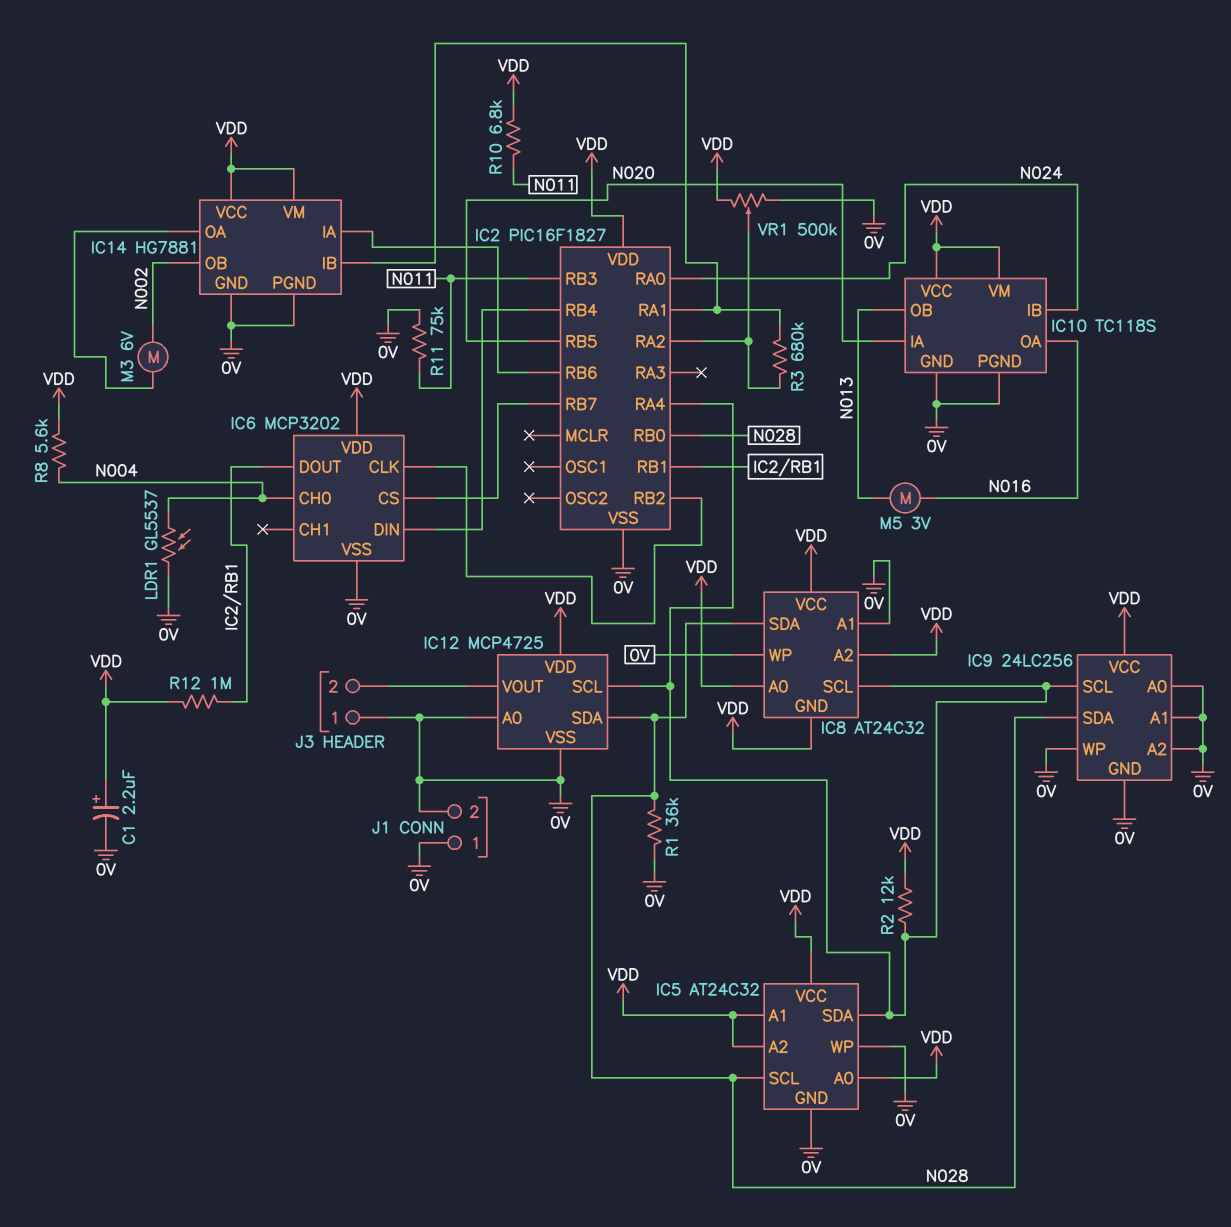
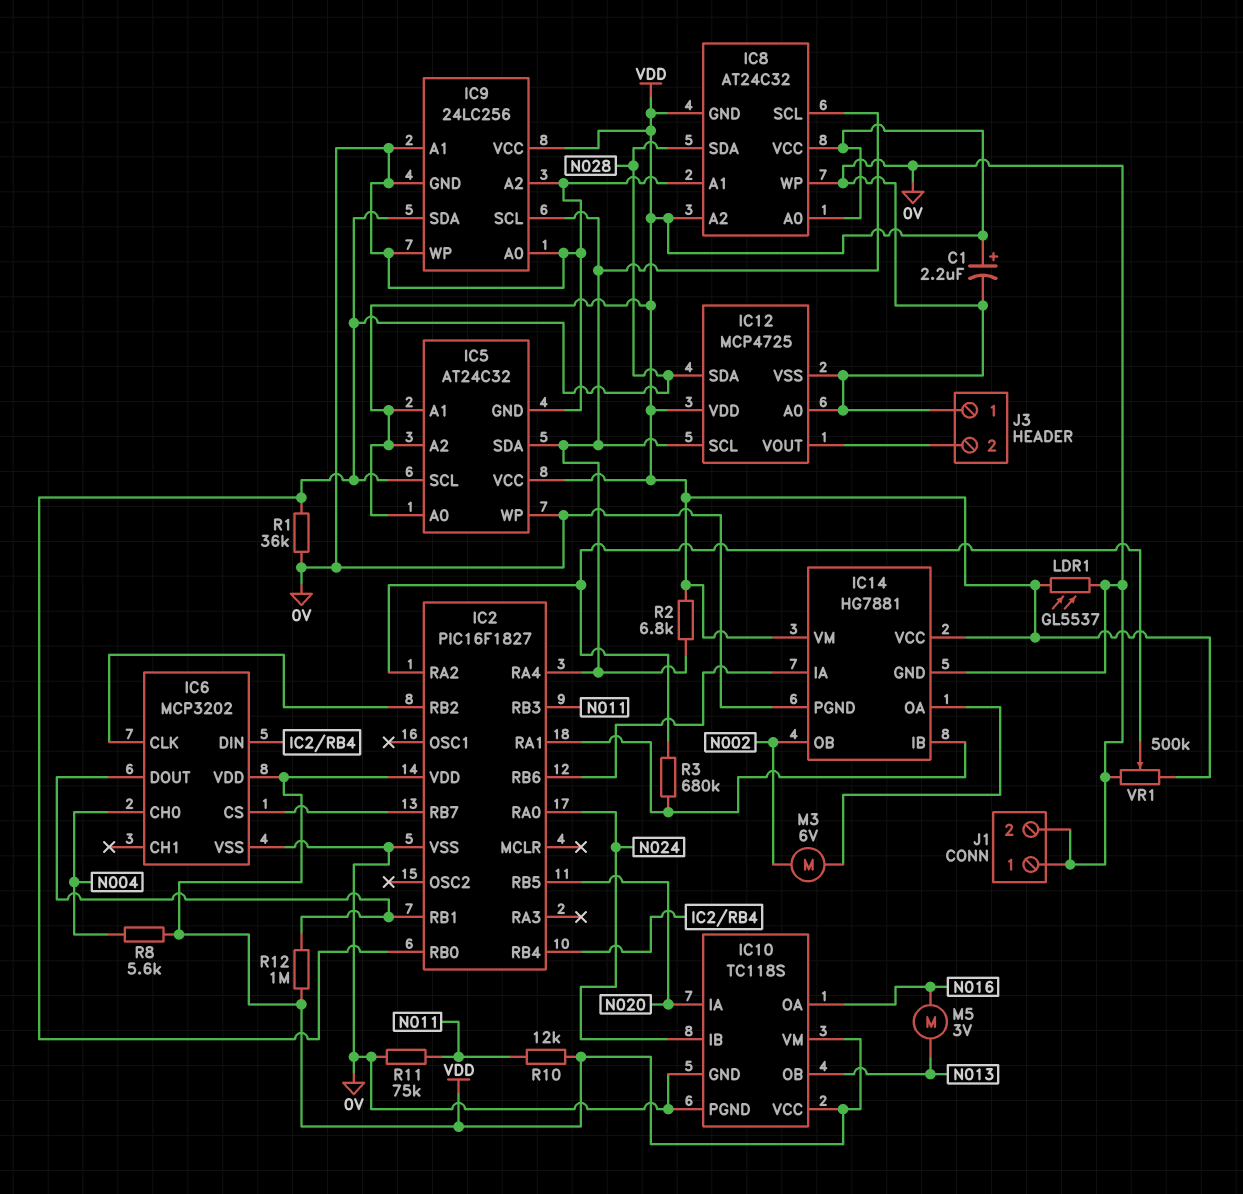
LDR1: GL5537 (0V, N004) -> GL5537 (0V, VDD)
R2: 12k (IC2/RA4, VDD) -> 6.8k (IC2/RA4, VDD)
R10: 6.8k (N011, VDD) -> 12k (N011, VDD)

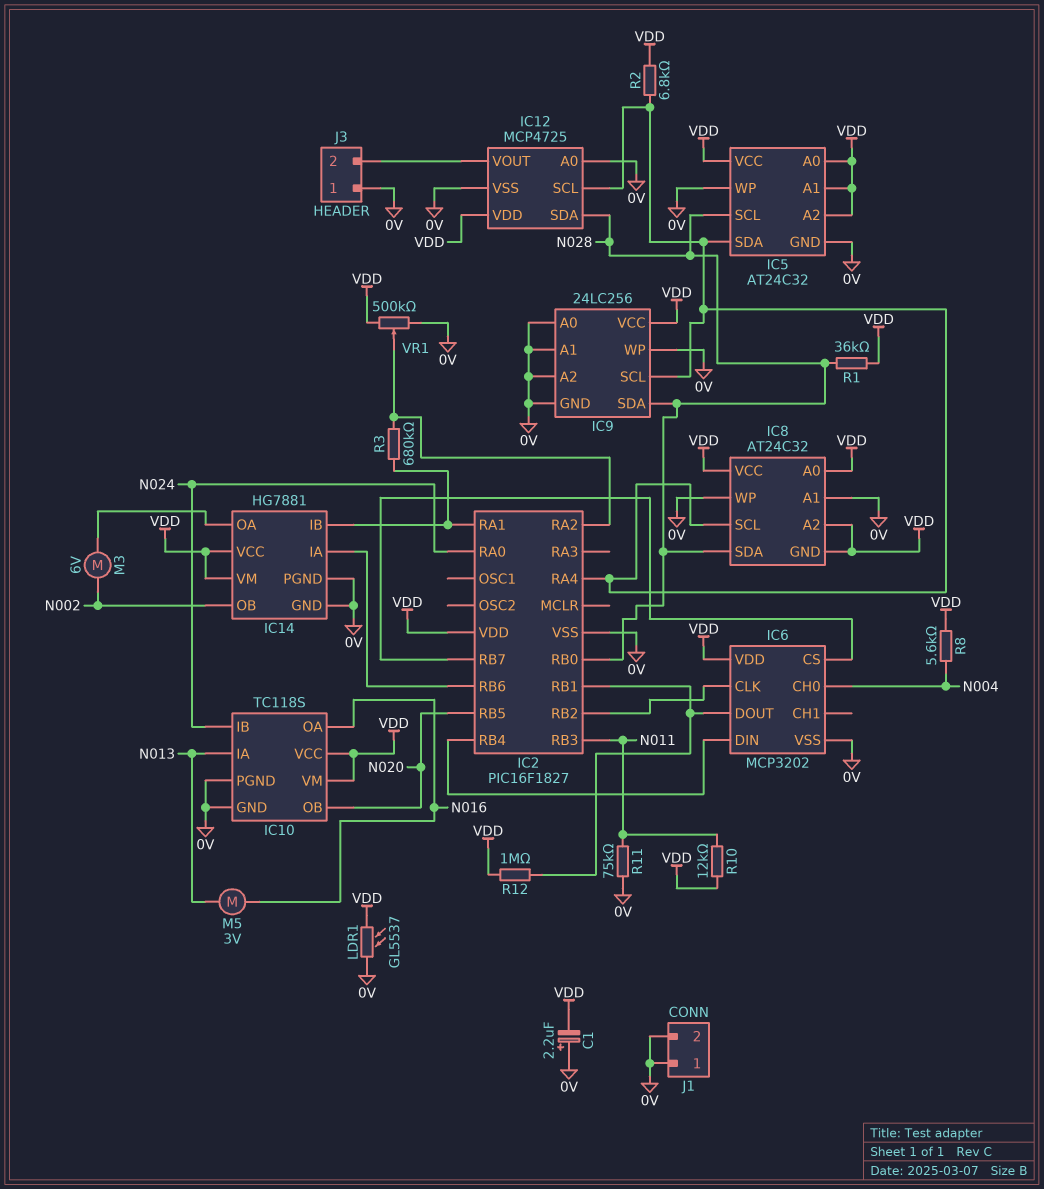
C1: 2.2uF (plus VDD, minus 0V) -> 2.2uF (plus 0V, minus VDD)
IC10 pin IA: N020 -> N013
IC10 pin OB: N013 -> N020
R1: 36k (0V, N028) -> 36k (N028, VDD)

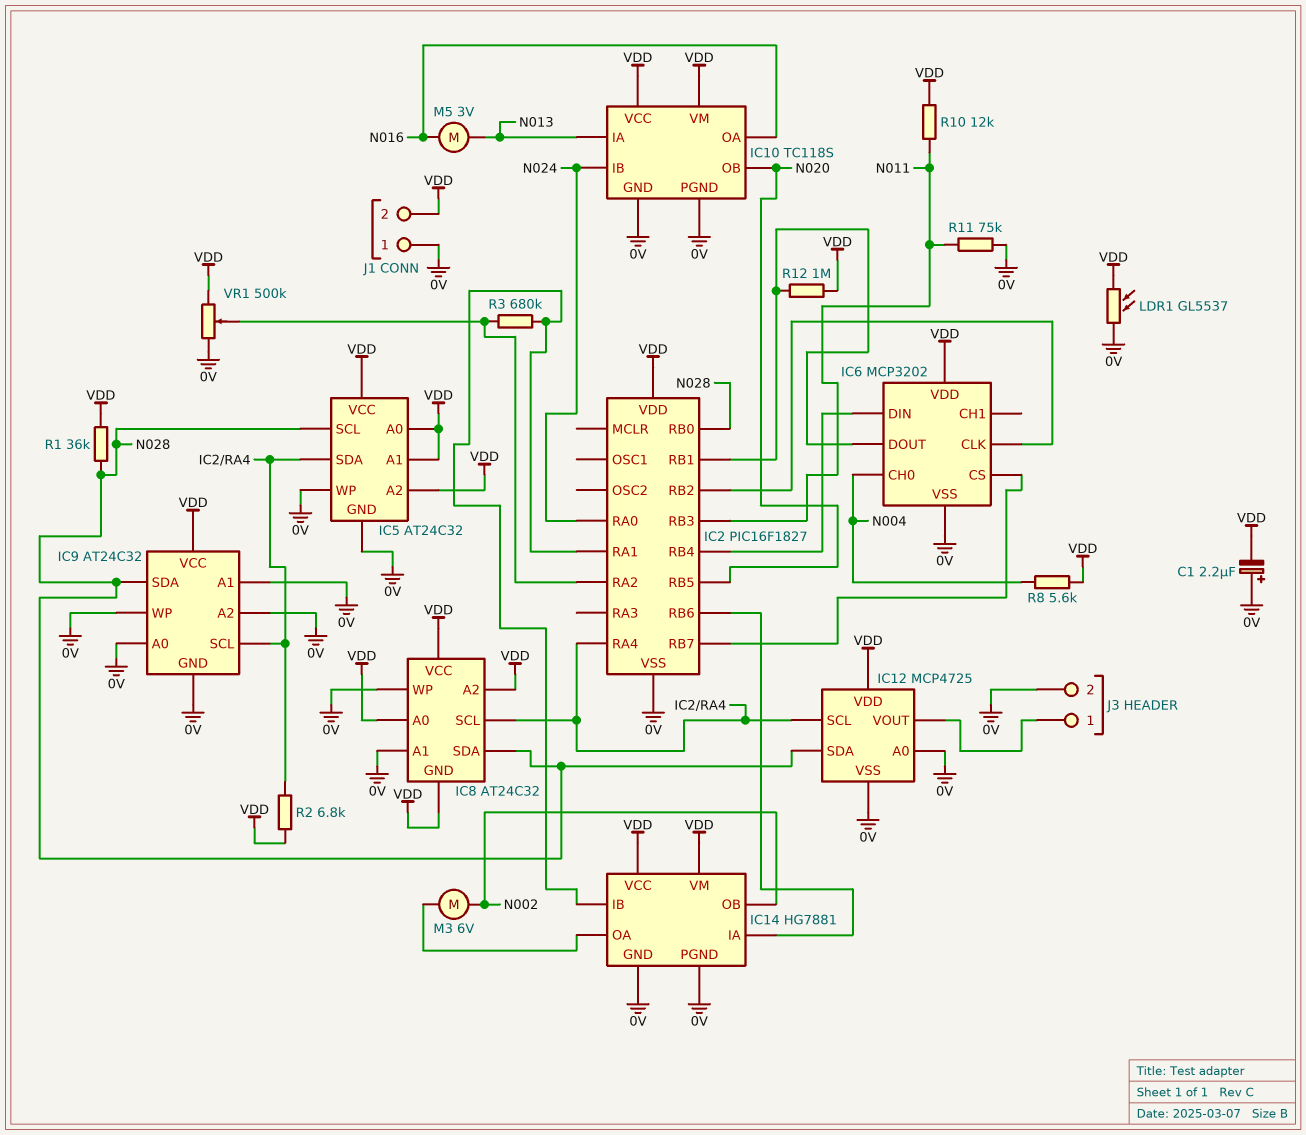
IC9: 24LC256 -> AT24C32
J1 pin 2: 0V -> VDD
J3 pin 1: 0V -> IC12/VOUT
J3 pin 2: IC12/VOUT -> 0V

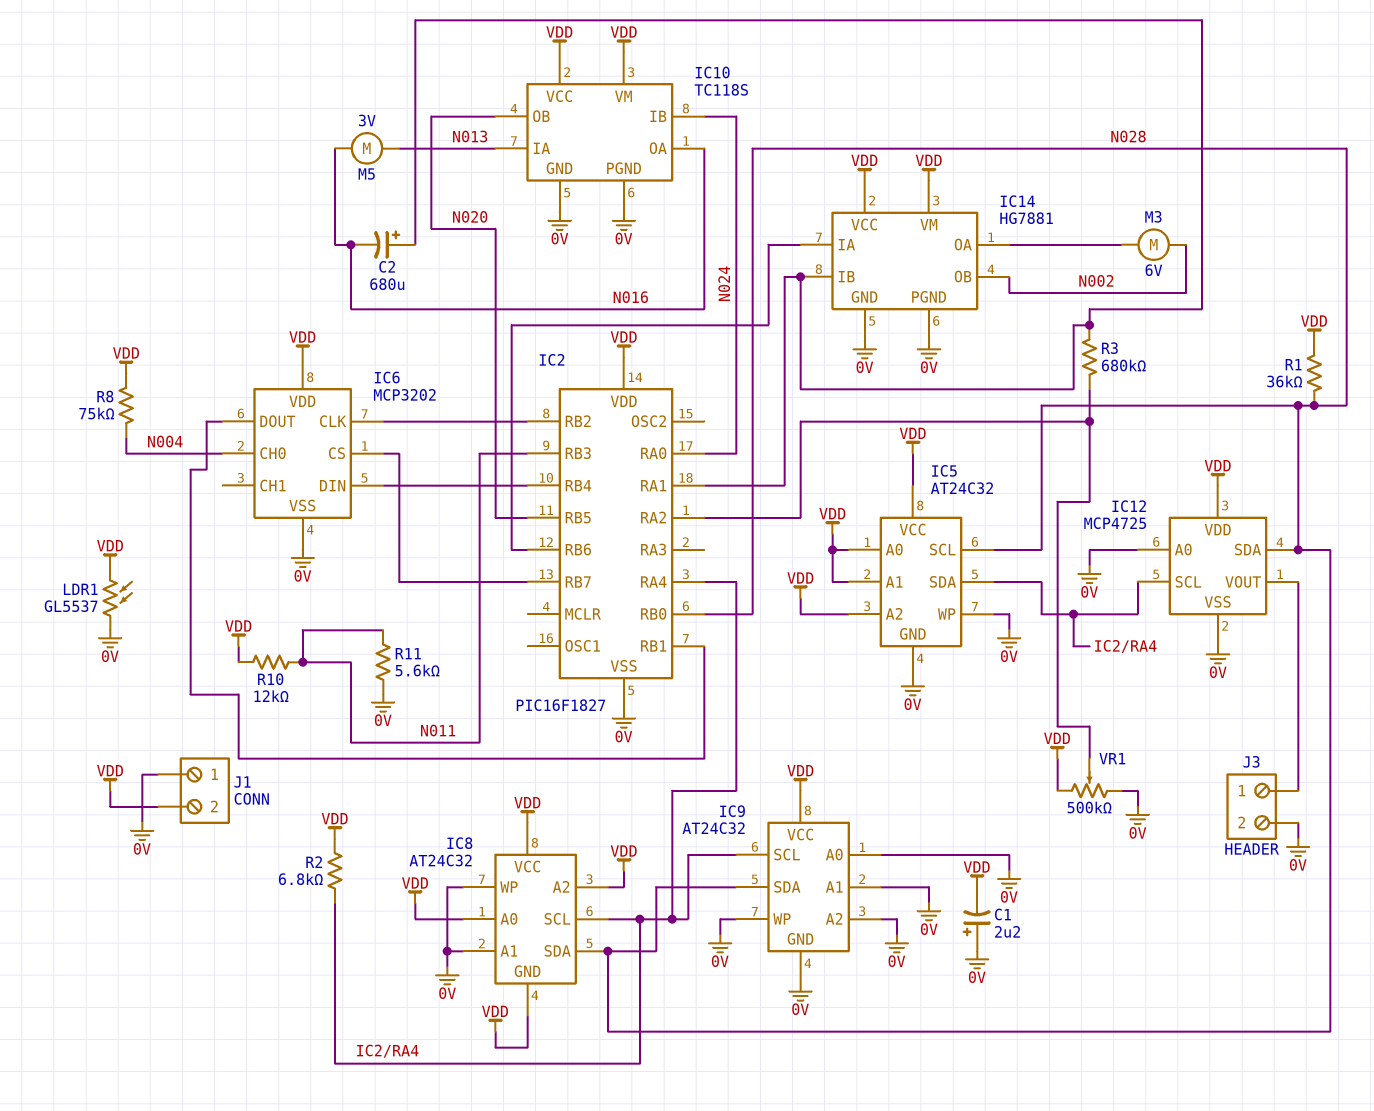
C2: none -> 680uF (plus IC2/RA1, minus N016)
R8: 5.6k (N004, VDD) -> 75k (N004, VDD)
R11: 75k (0V, N011) -> 5.6k (0V, N011)
R12: 1M (IC2/RB1, VDD) -> none

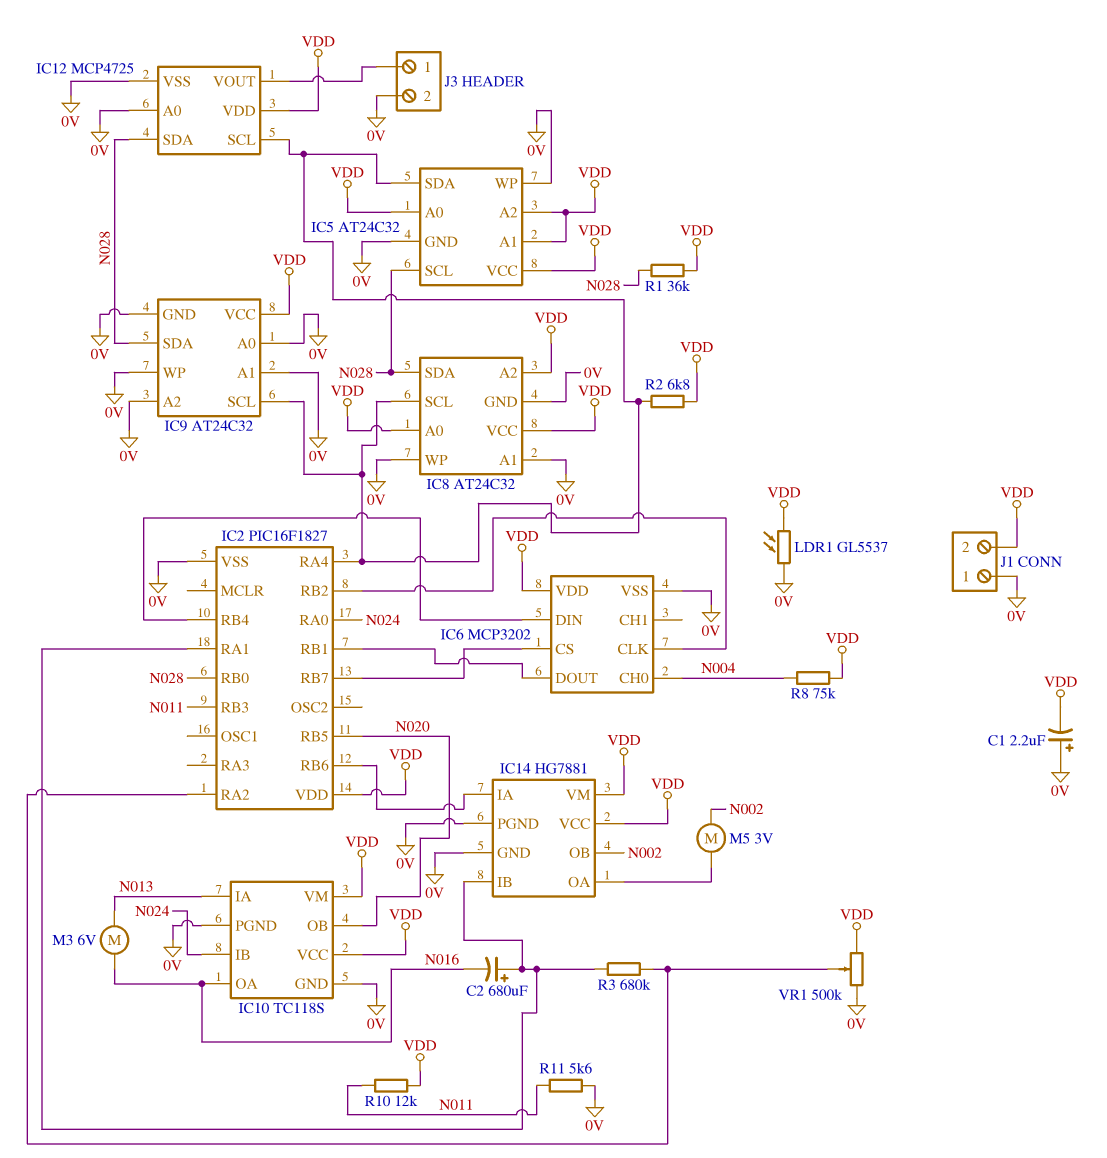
IC8 pin GND: VDD -> 0V
M3: motor 6V (IC14/OA, N002) -> motor 6V (N013, N016)
M5: motor 3V (N013, N016) -> motor 3V (IC14/OA, N002)

